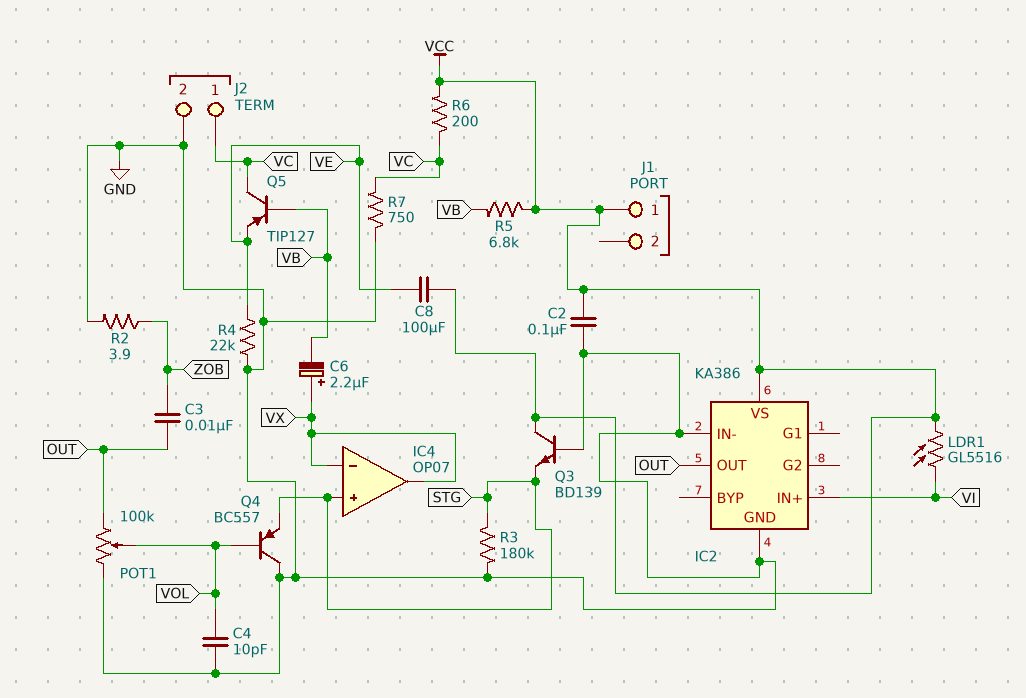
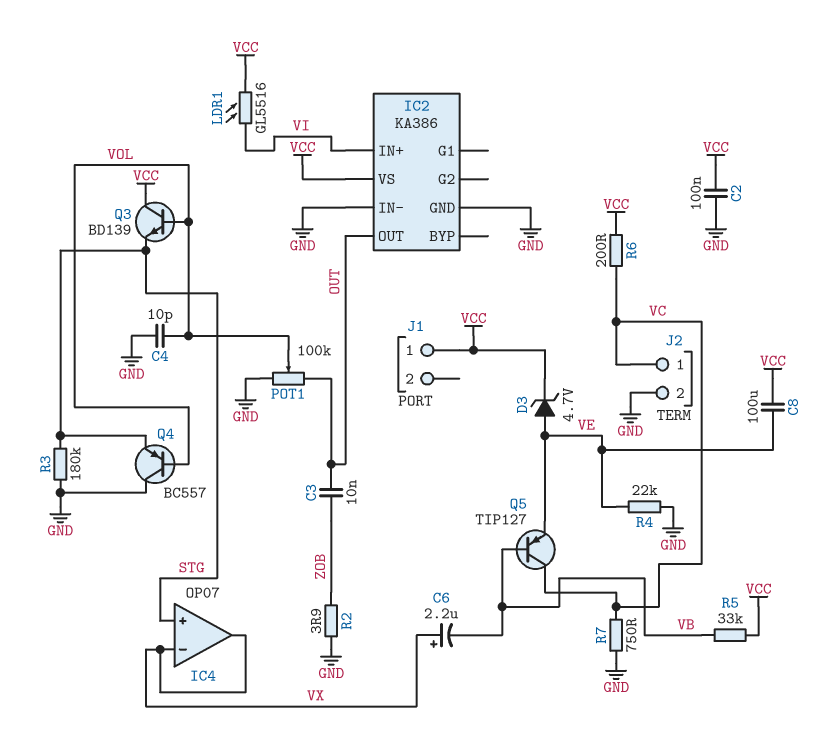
D3: none -> zener 4.7V (A VE, K VCC)
Q3: NPN BD139 (B GND, C VCC, E STG) -> NPN BD139 (B VOL, C VCC, E STG)
R5: 6.8k (VB, VCC) -> 33k (VB, VCC)

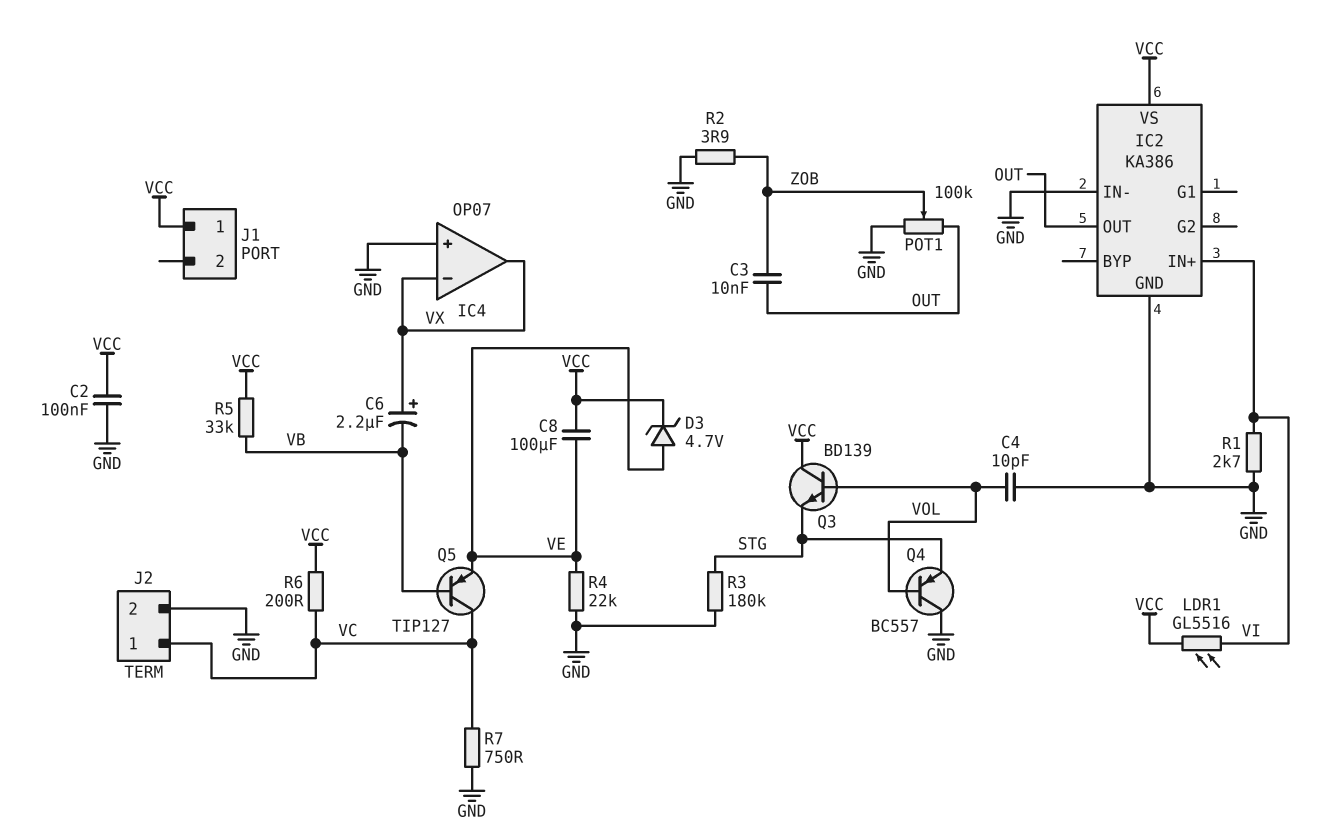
IC4 pin in+: STG -> GND
POT1: 100k (GND, OUT, wiper VOL) -> 100k (GND, OUT, wiper ZOB)
R1: none -> 2.7k (GND, VI)

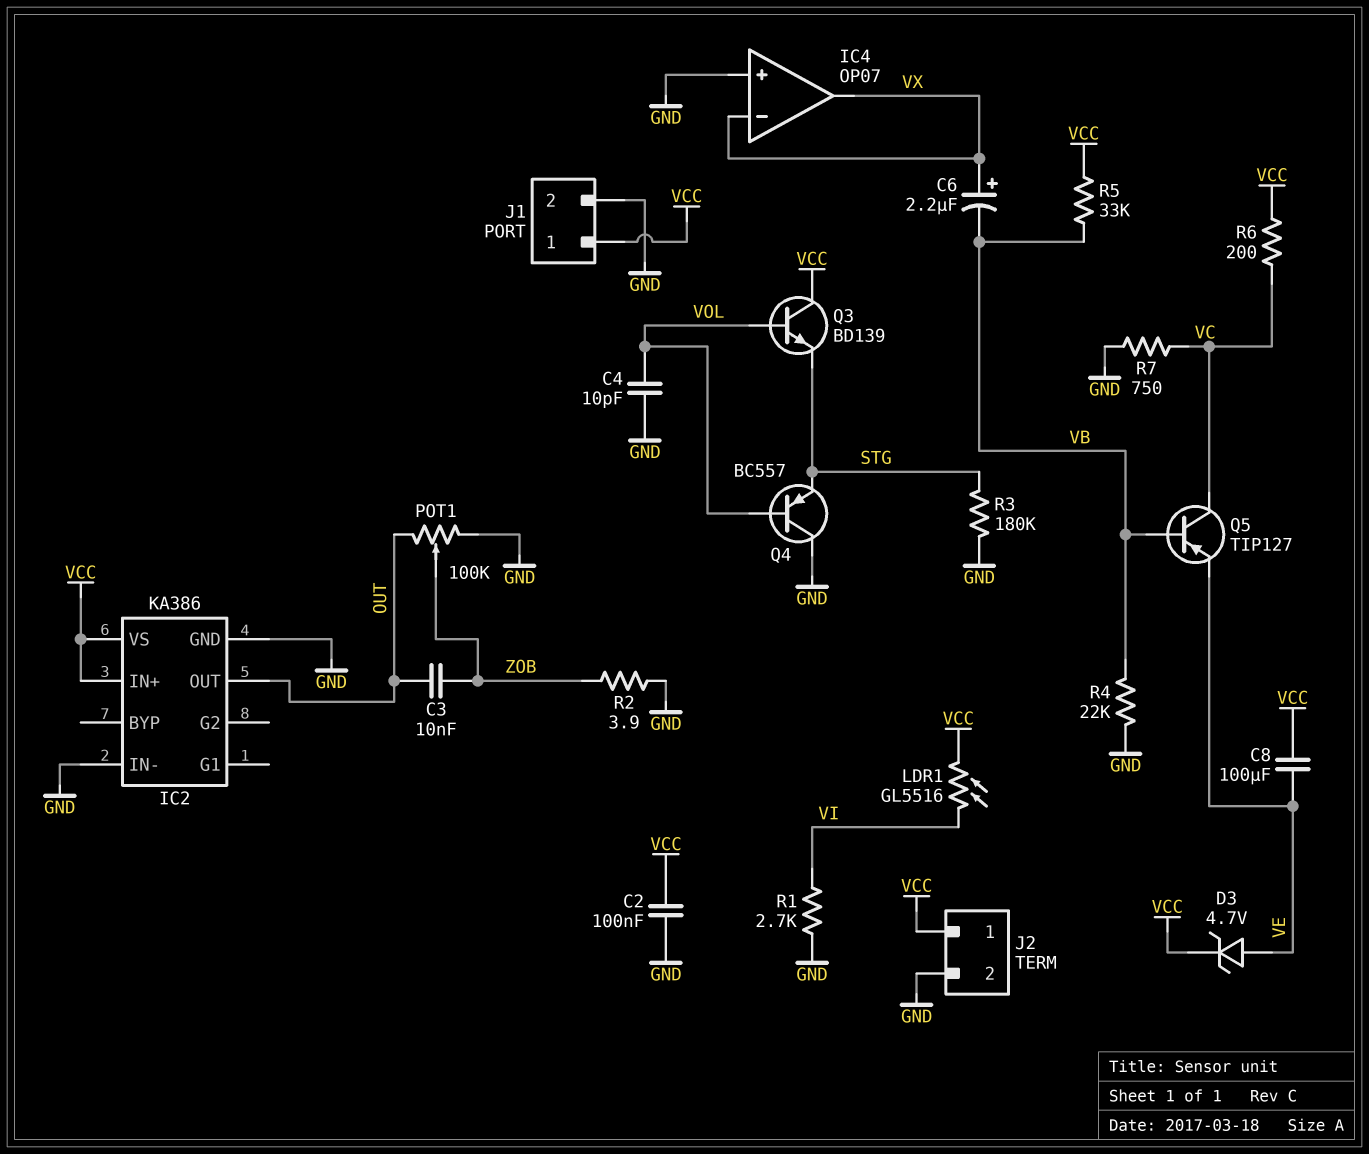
IC2 pin IN+: VI -> VCC
J1 pin 2: none -> GND
J2 pin 1: VC -> VCC
R4: 22k (GND, VE) -> 22k (GND, VB)

